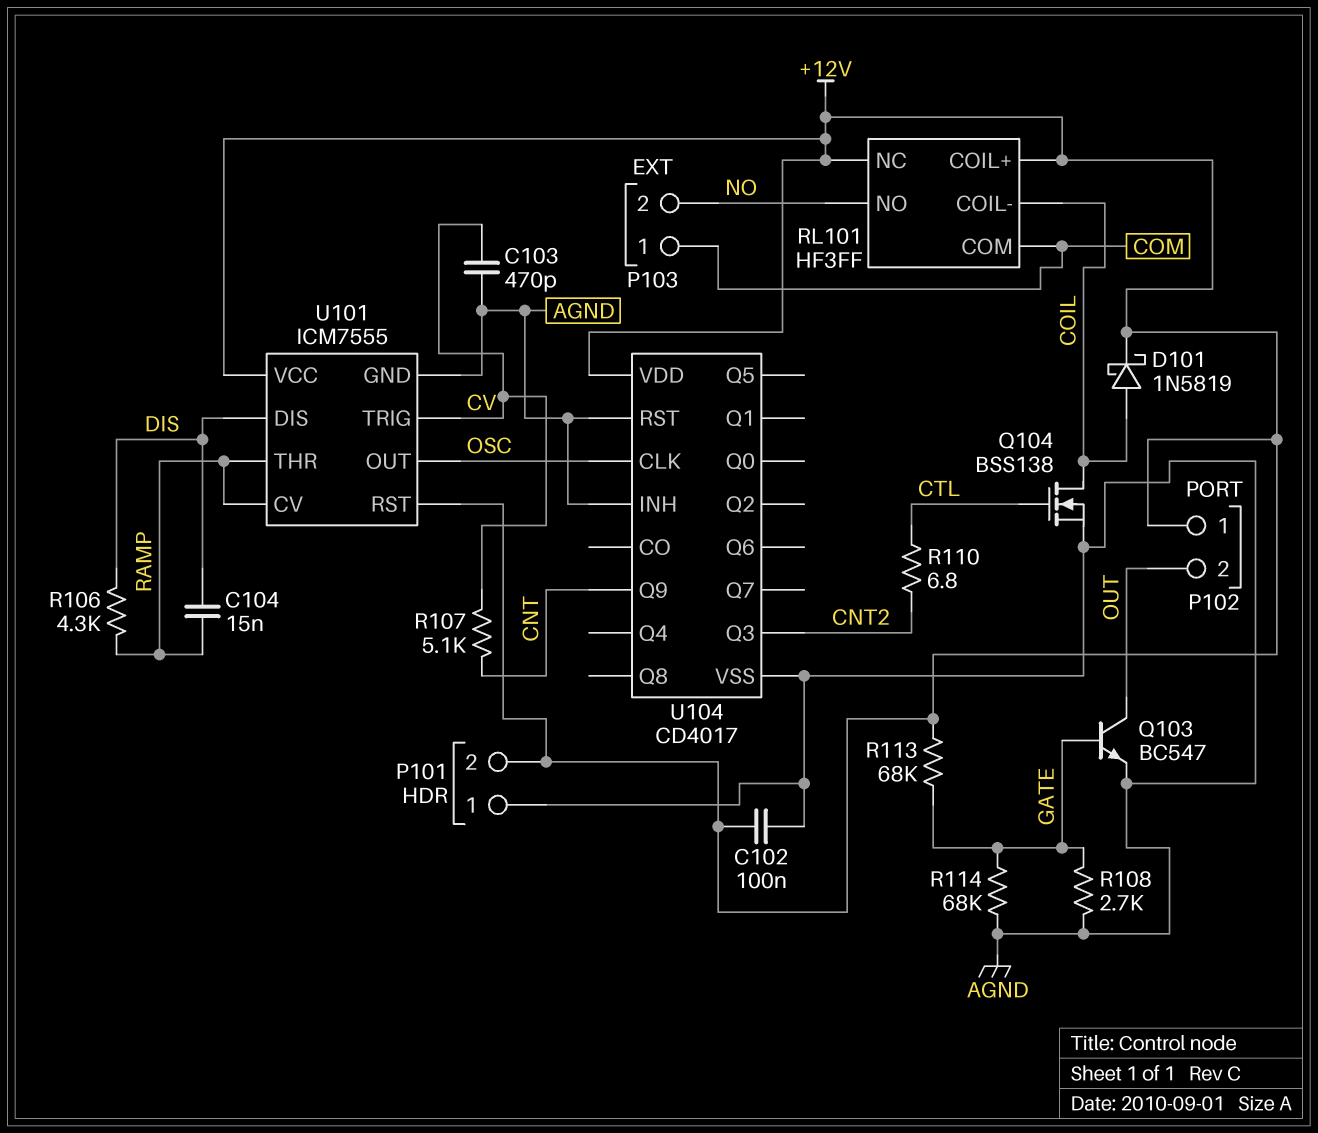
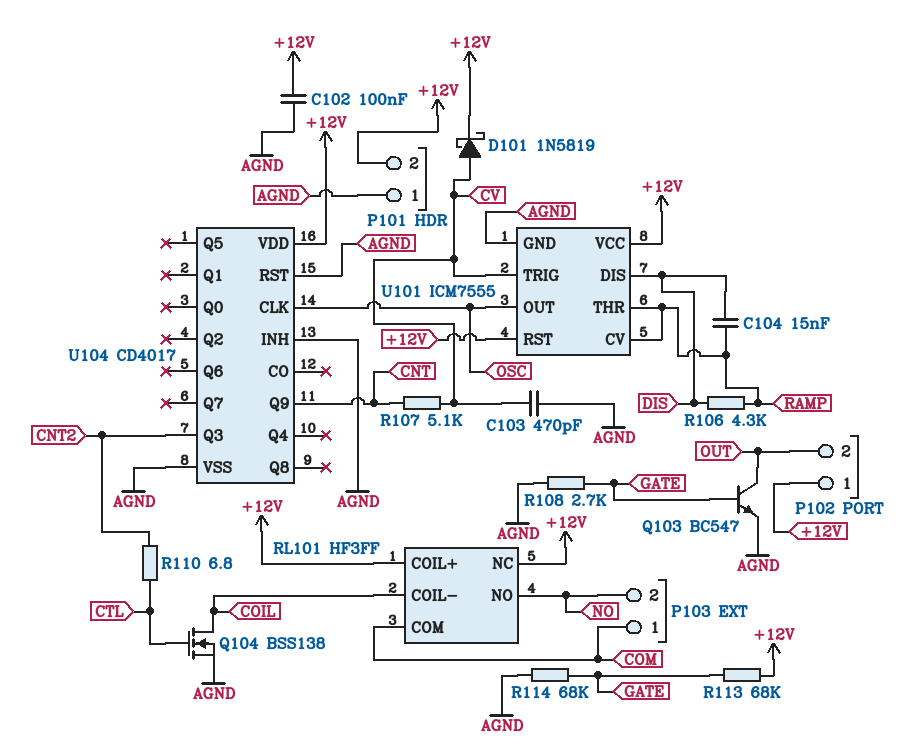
D101: schottky 1N5819 (A COIL, K +12V) -> schottky 1N5819 (A CV, K +12V)

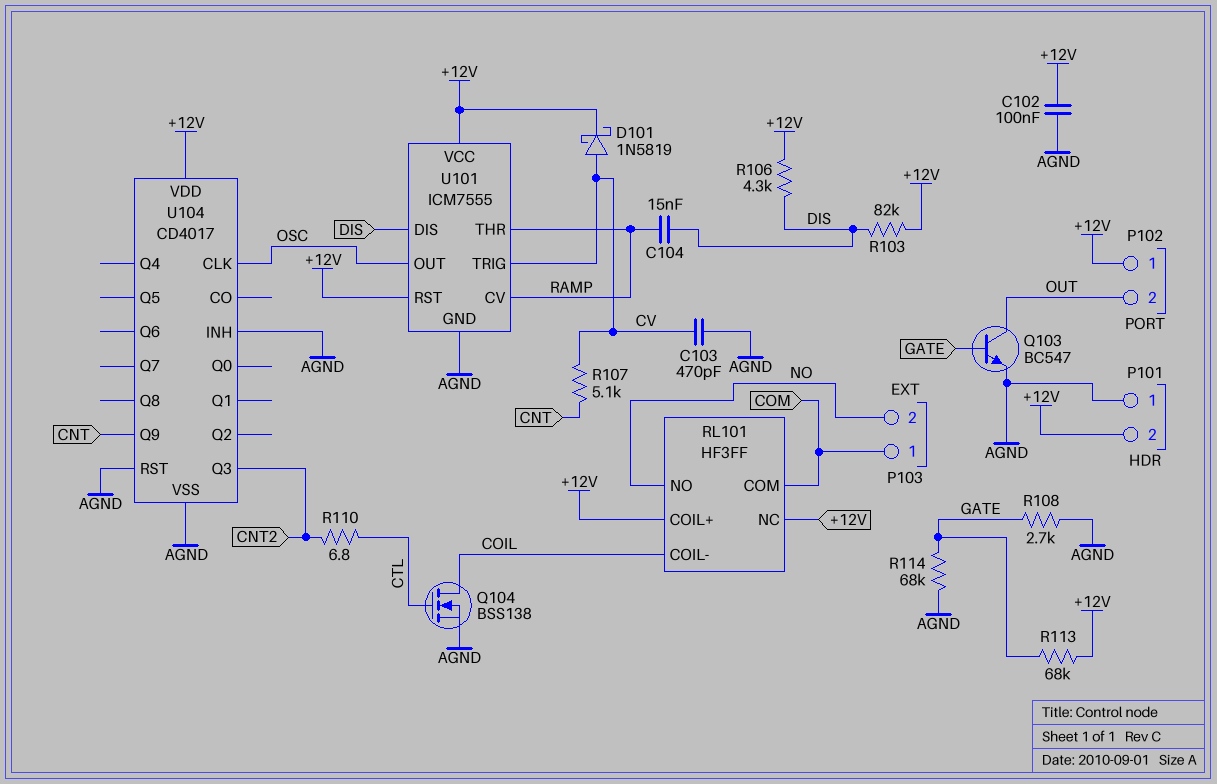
R103: none -> 82k (+12V, DIS)
R106: 4.3k (DIS, RAMP) -> 4.3k (+12V, DIS)

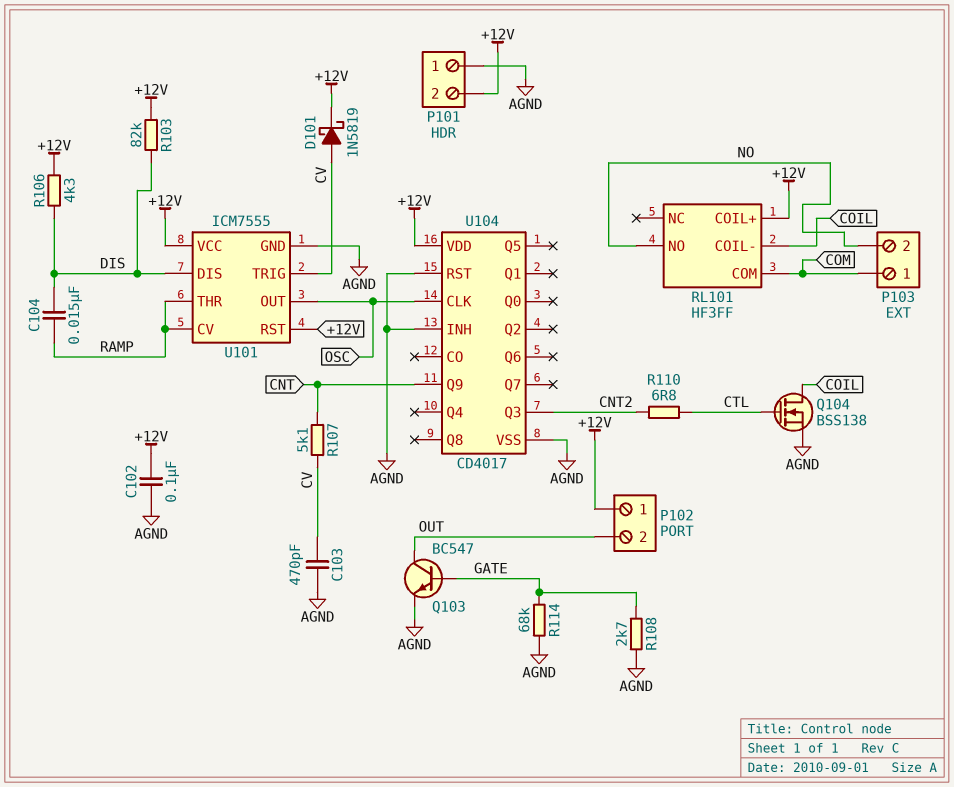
R113: 68k (+12V, GATE) -> none
RL101 pin NC: +12V -> none

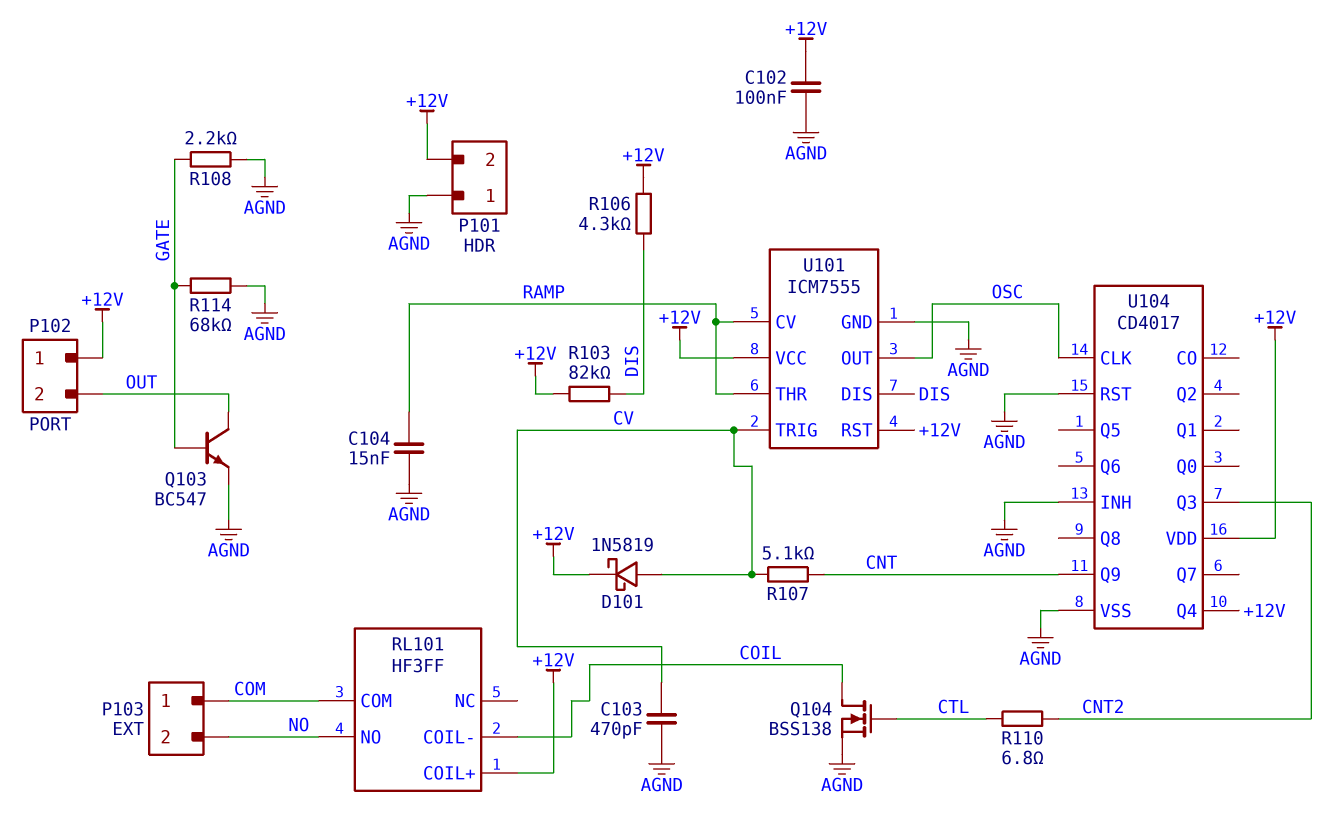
C104: 15nF (DIS, RAMP) -> 15nF (AGND, RAMP)
R108: 2.7k (AGND, GATE) -> 2.2k (AGND, GATE)
U104 pin Q4: none -> +12V

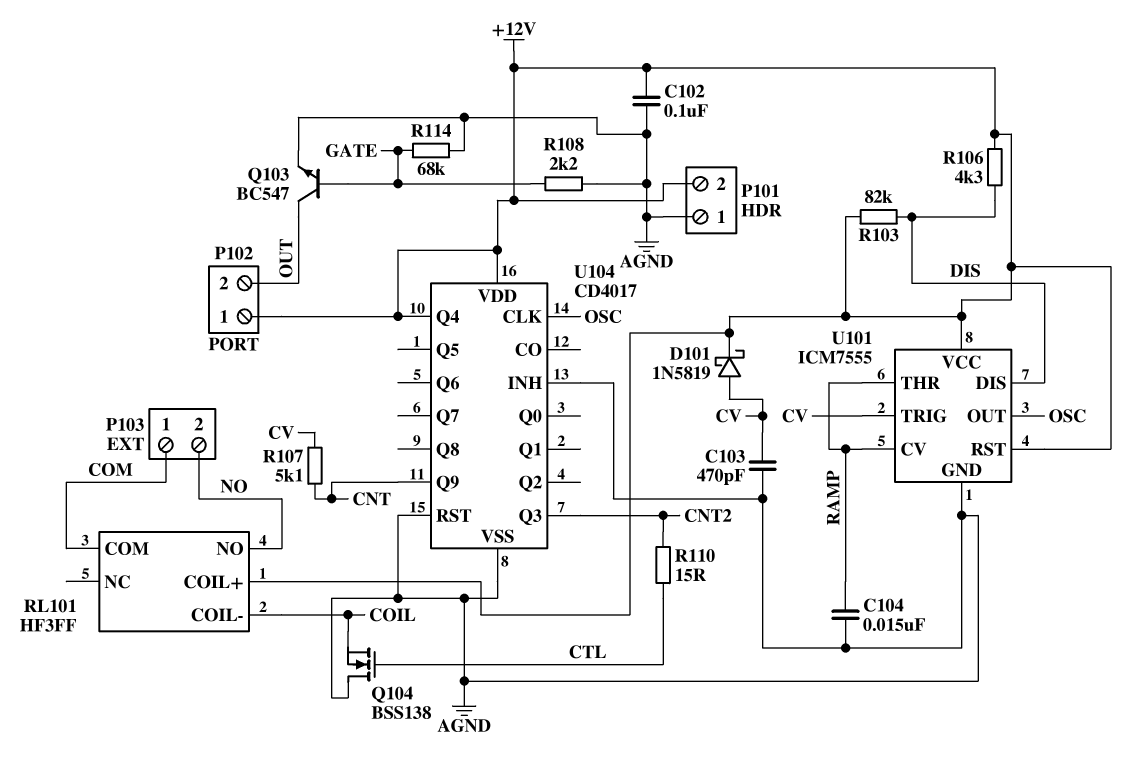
Q104: NMOS BSS138 (G CTL, D COIL, S AGND) -> NMOS BSS138 (G CTL, D AGND, S COIL)
R110: 6.8 (CNT2, CTL) -> 15 (CNT2, CTL)

